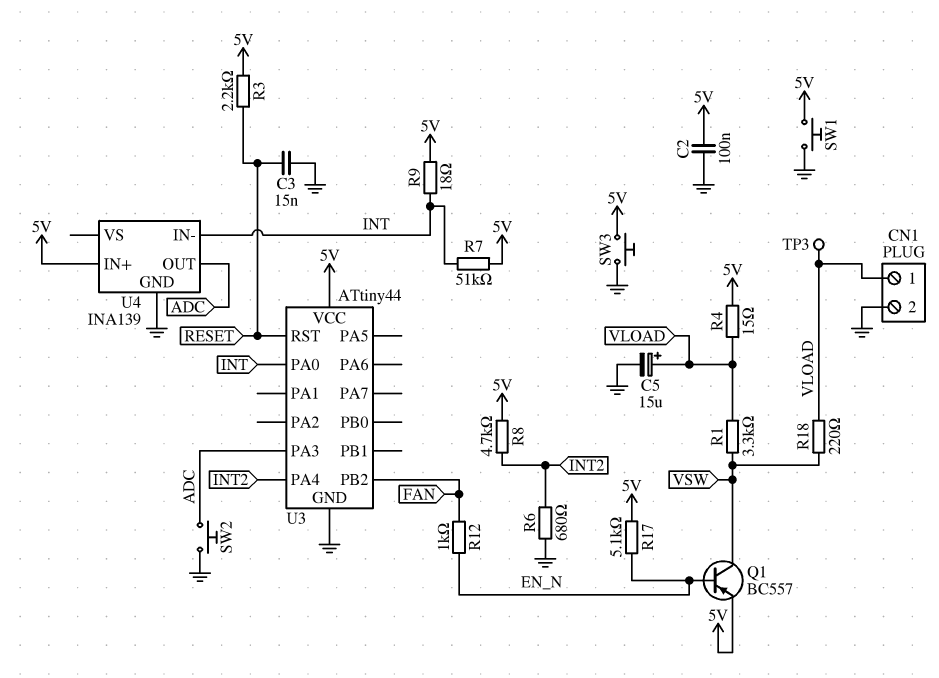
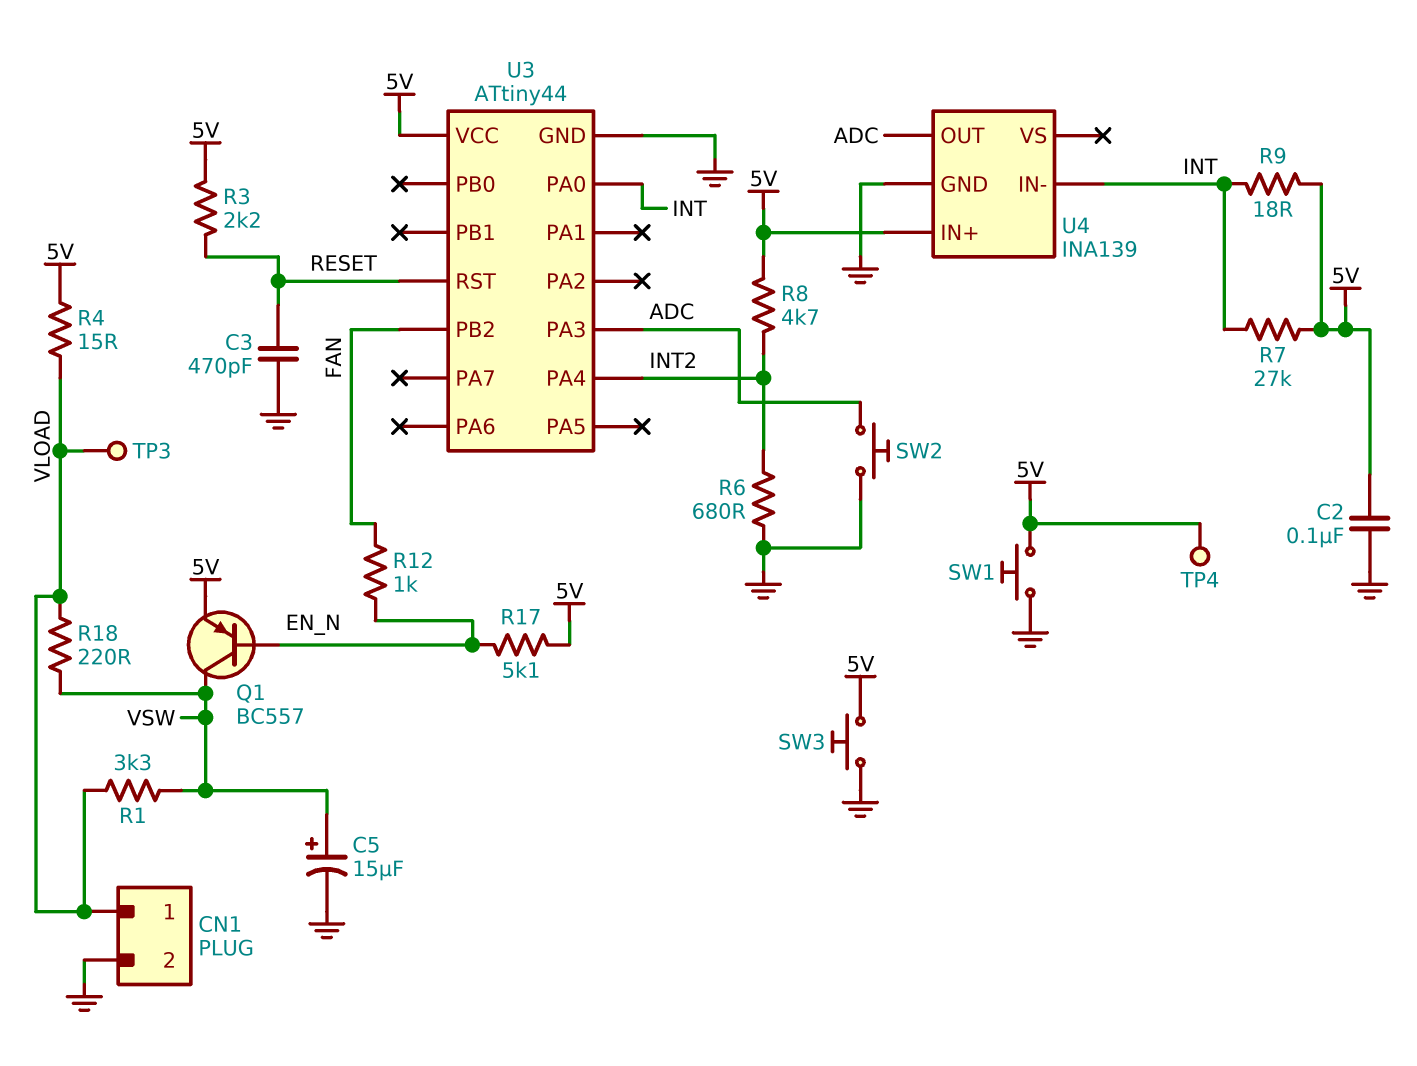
C3: 15nF (GND, RESET) -> 470pF (GND, RESET)
C5: 15uF (plus VLOAD, minus GND) -> 15uF (plus VSW, minus GND)
R7: 51k (5V, INT) -> 27k (5V, INT)
TP4: none -> test point (5V)

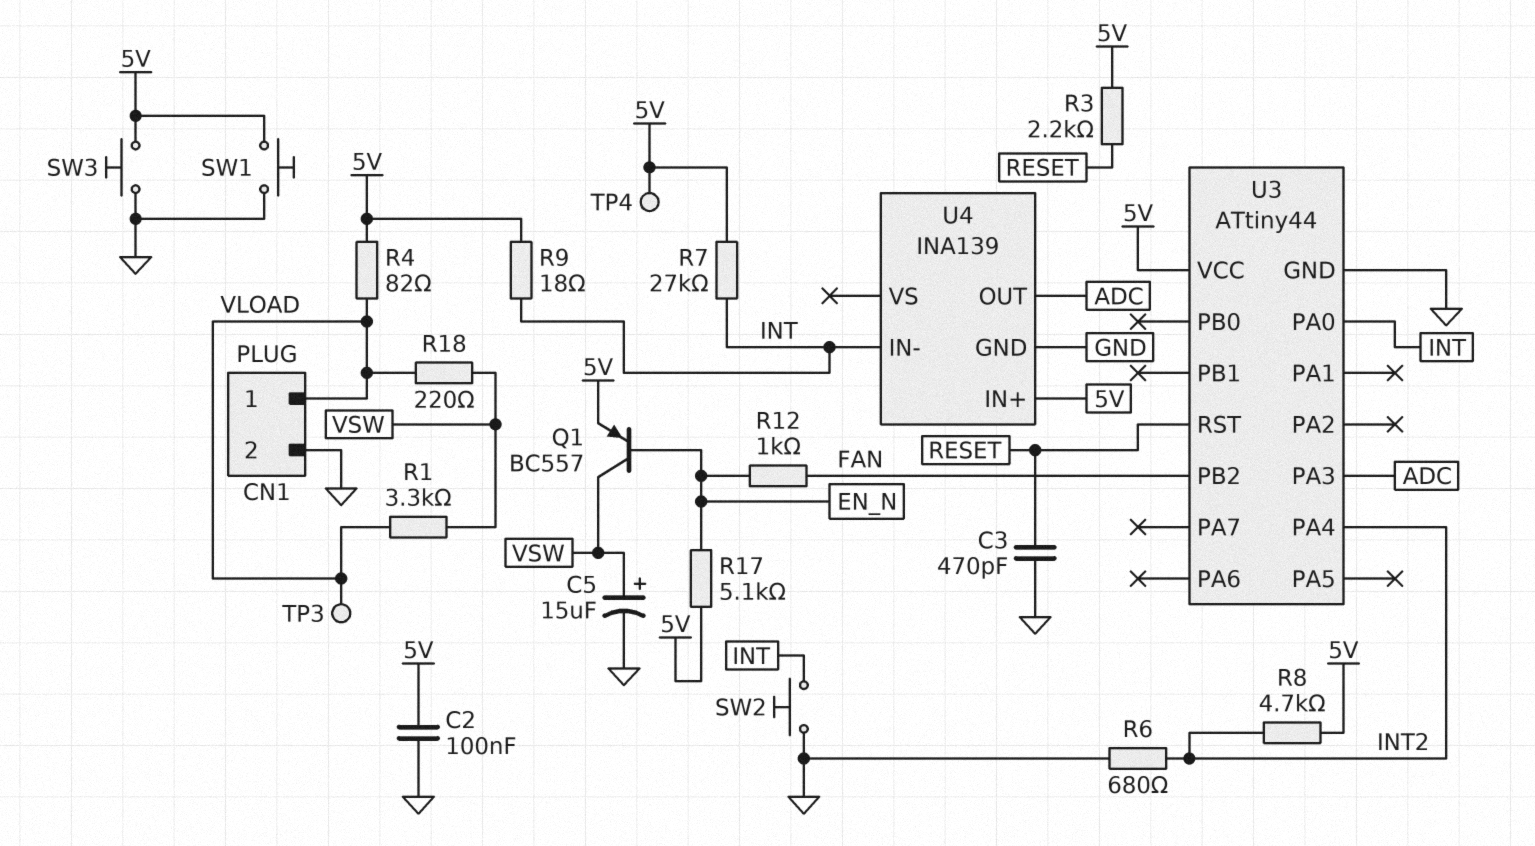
R4: 15 (5V, VLOAD) -> 82 (5V, VLOAD)
SW2: button (ADC, GND) -> button (GND, INT)

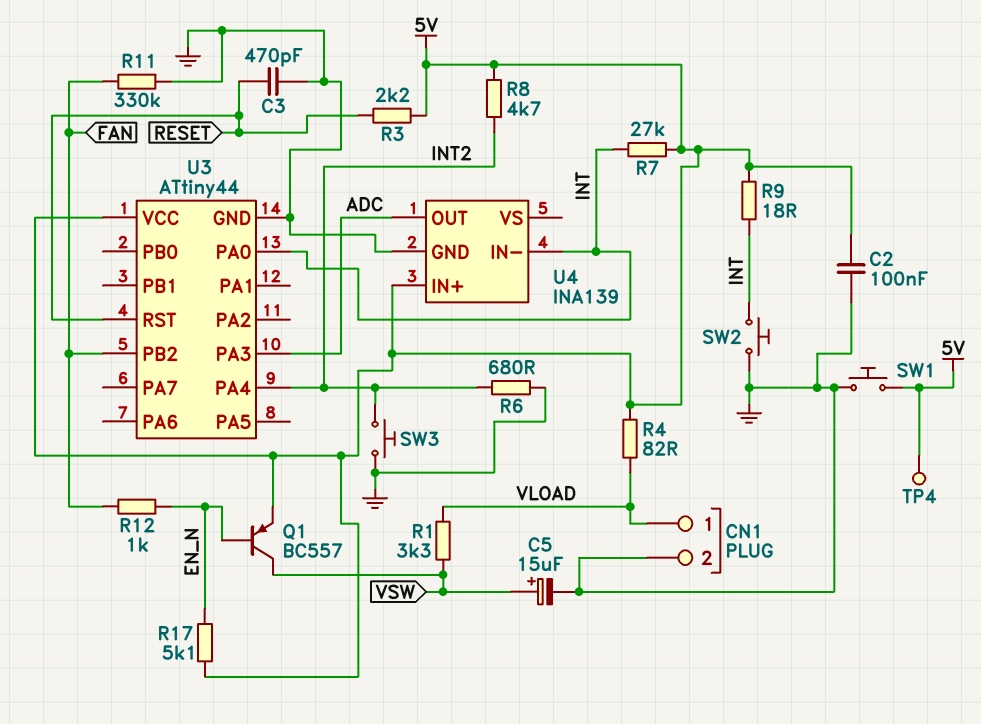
R11: none -> 330k (FAN, GND)
R18: 220 (VLOAD, VSW) -> none
SW3: button (5V, GND) -> button (GND, INT2)
TP3: test point (VLOAD) -> none

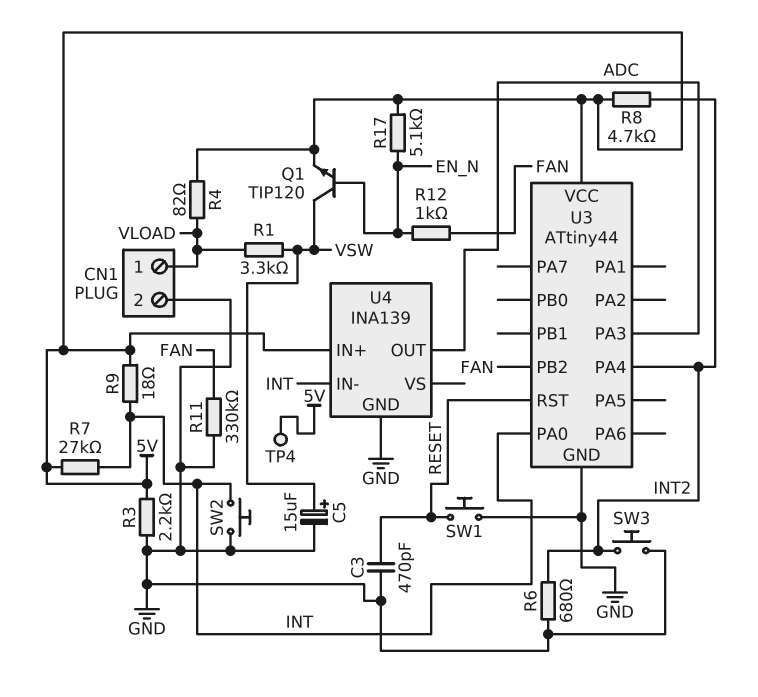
C2: 100nF (5V, GND) -> none
Q1: PNP BC557 (B EN_N, C VSW, E 5V) -> NPN TIP120 (B EN_N, C VSW, E 5V)
R3: 2.2k (5V, RESET) -> 2.2k (5V, GND)
SW1: button (5V, GND) -> button (GND, RESET)

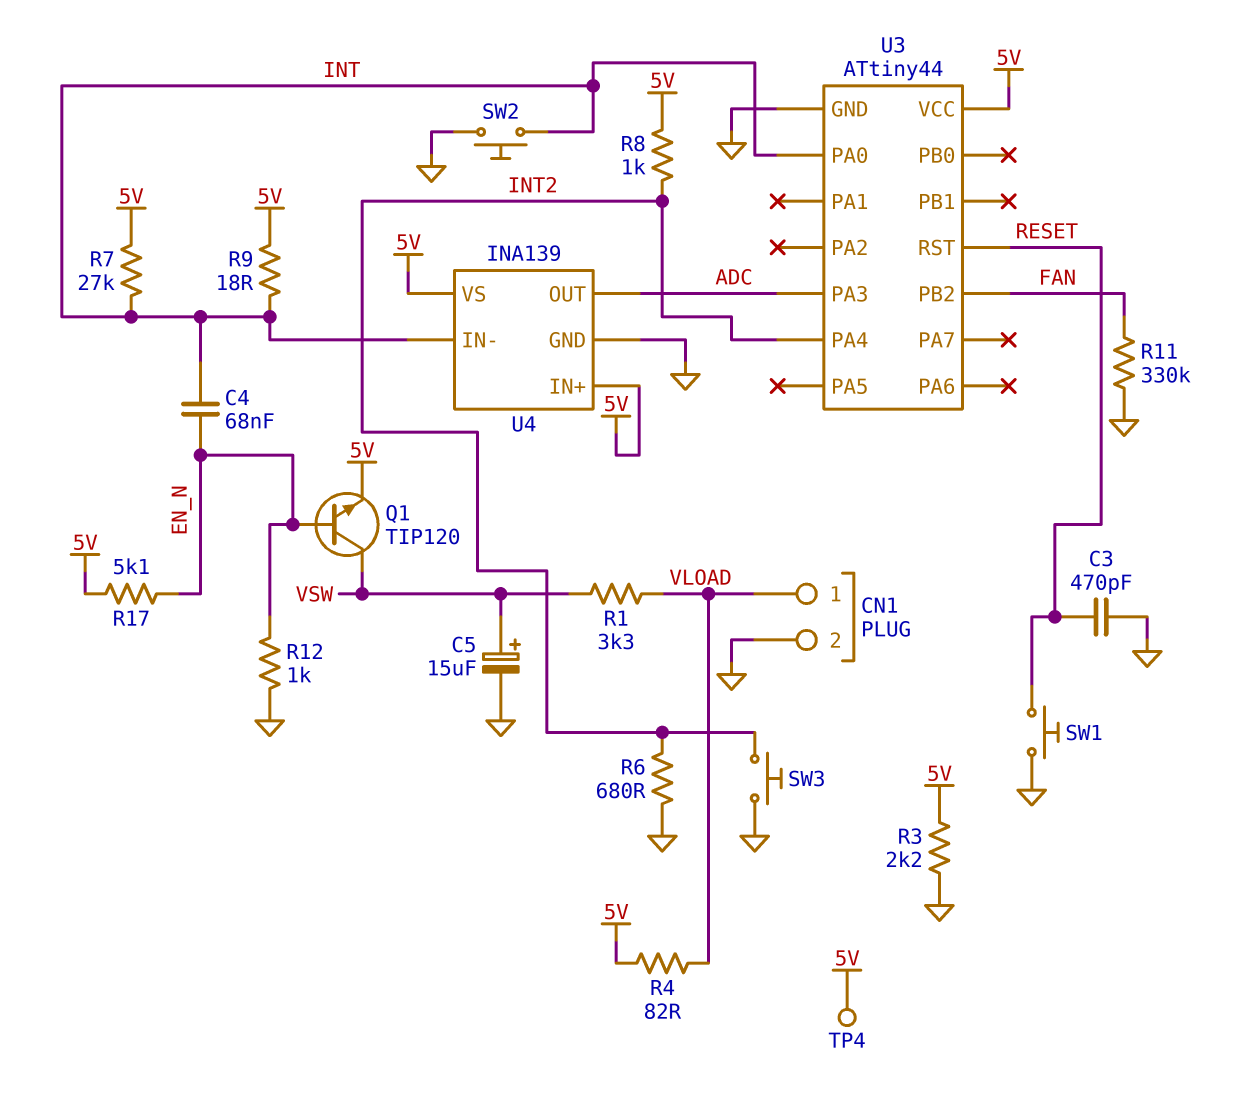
C4: none -> 68nF (EN_N, INT)
R8: 4.7k (5V, INT2) -> 1k (5V, INT2)
R12: 1k (EN_N, FAN) -> 1k (EN_N, GND)
U4 pin VS: none -> 5V

